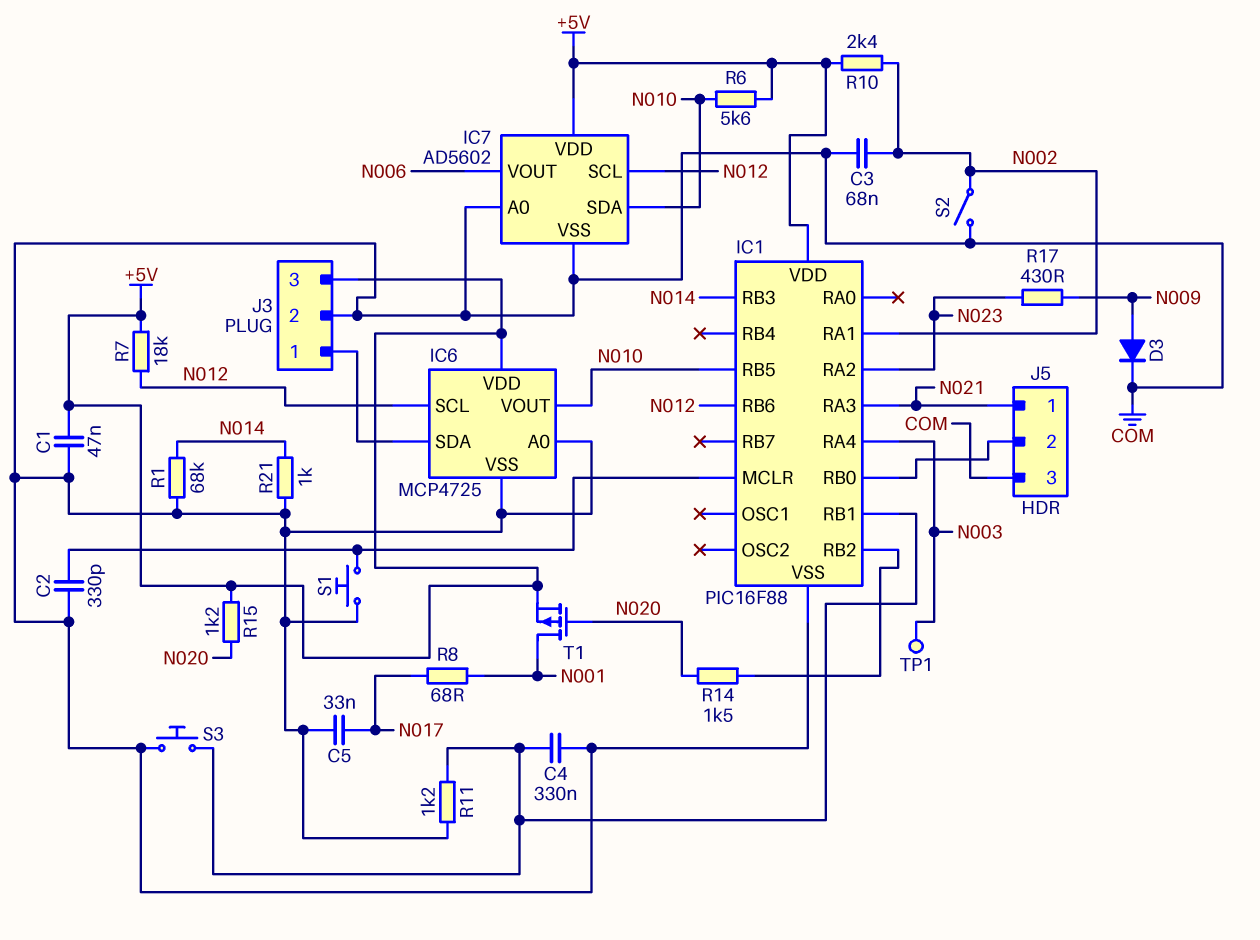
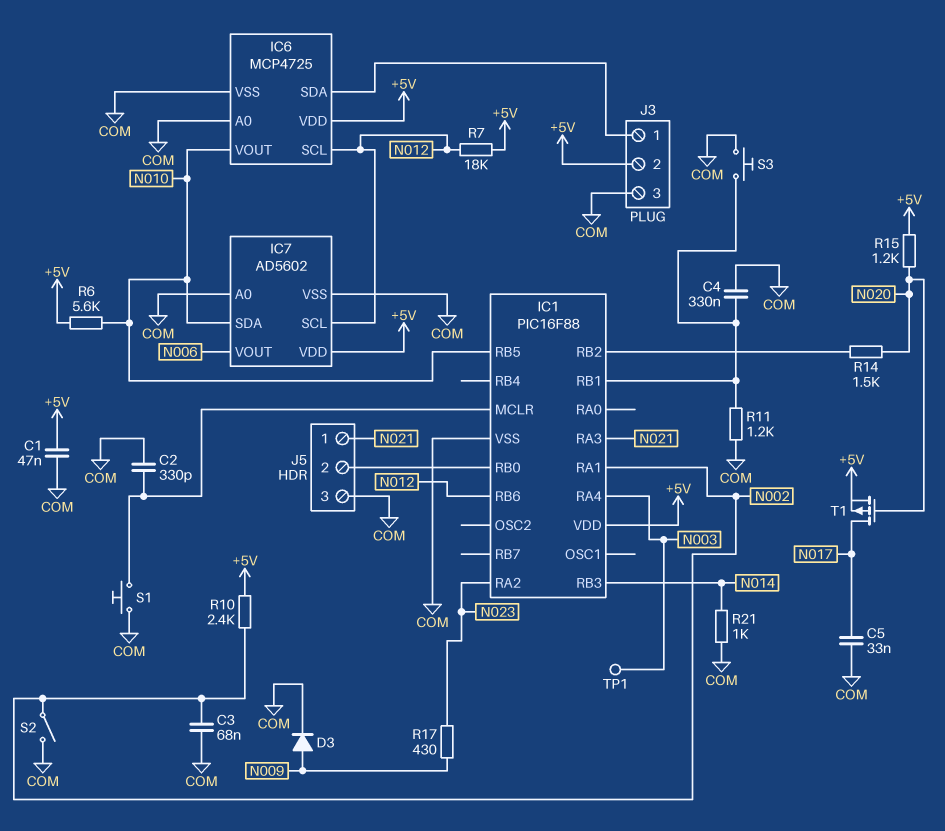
J3 pin 2: COM -> +5V
J3 pin 3: +5V -> COM
R1: 68k (COM, N014) -> none
R8: 68 (N001, N017) -> none
T1: PMOS (G N020, D N001, S +5V) -> PMOS (G N020, D N017, S +5V)

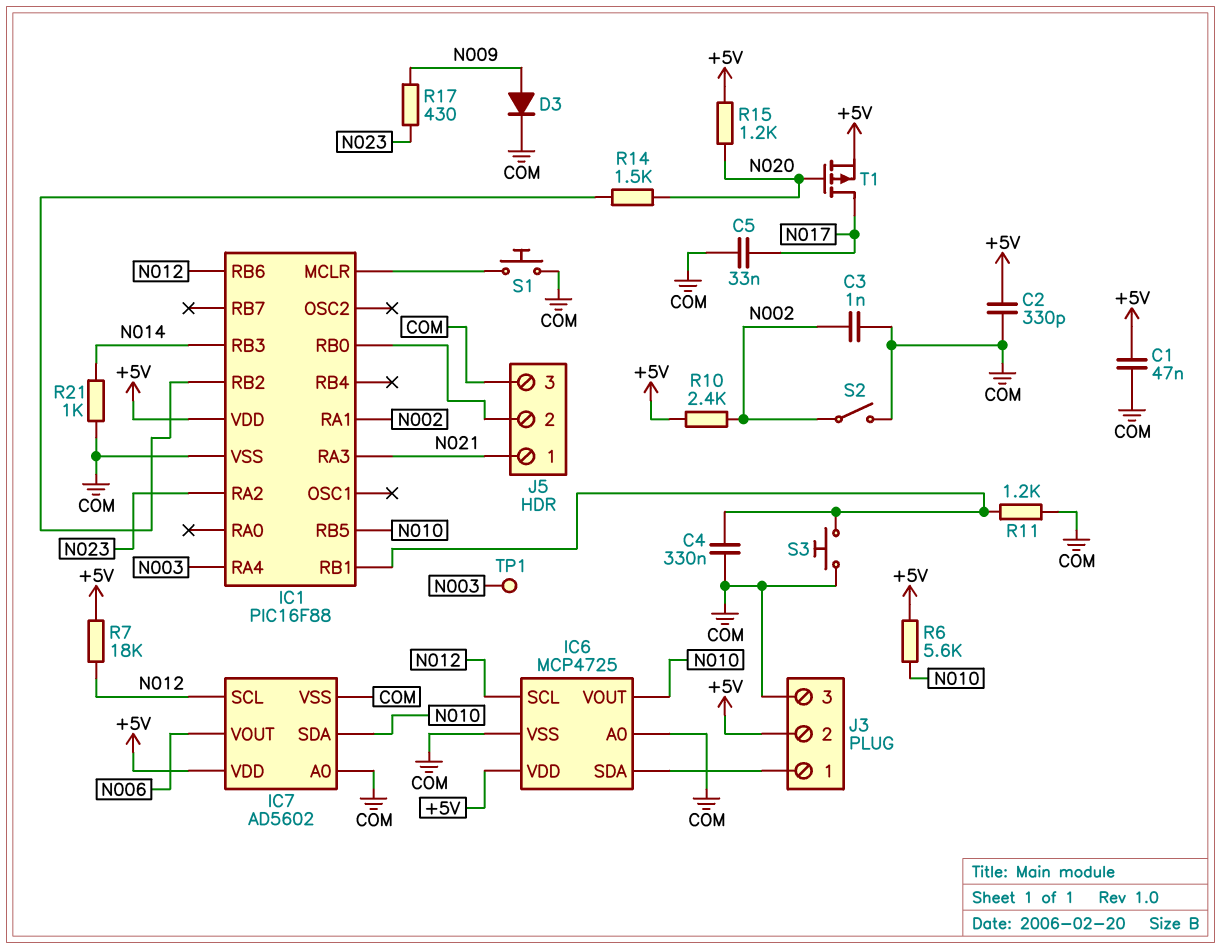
C2: 330pF (COM, IC1/MCLR) -> 330pF (+5V, COM)
C3: 68nF (COM, N002) -> 1nF (COM, N002)

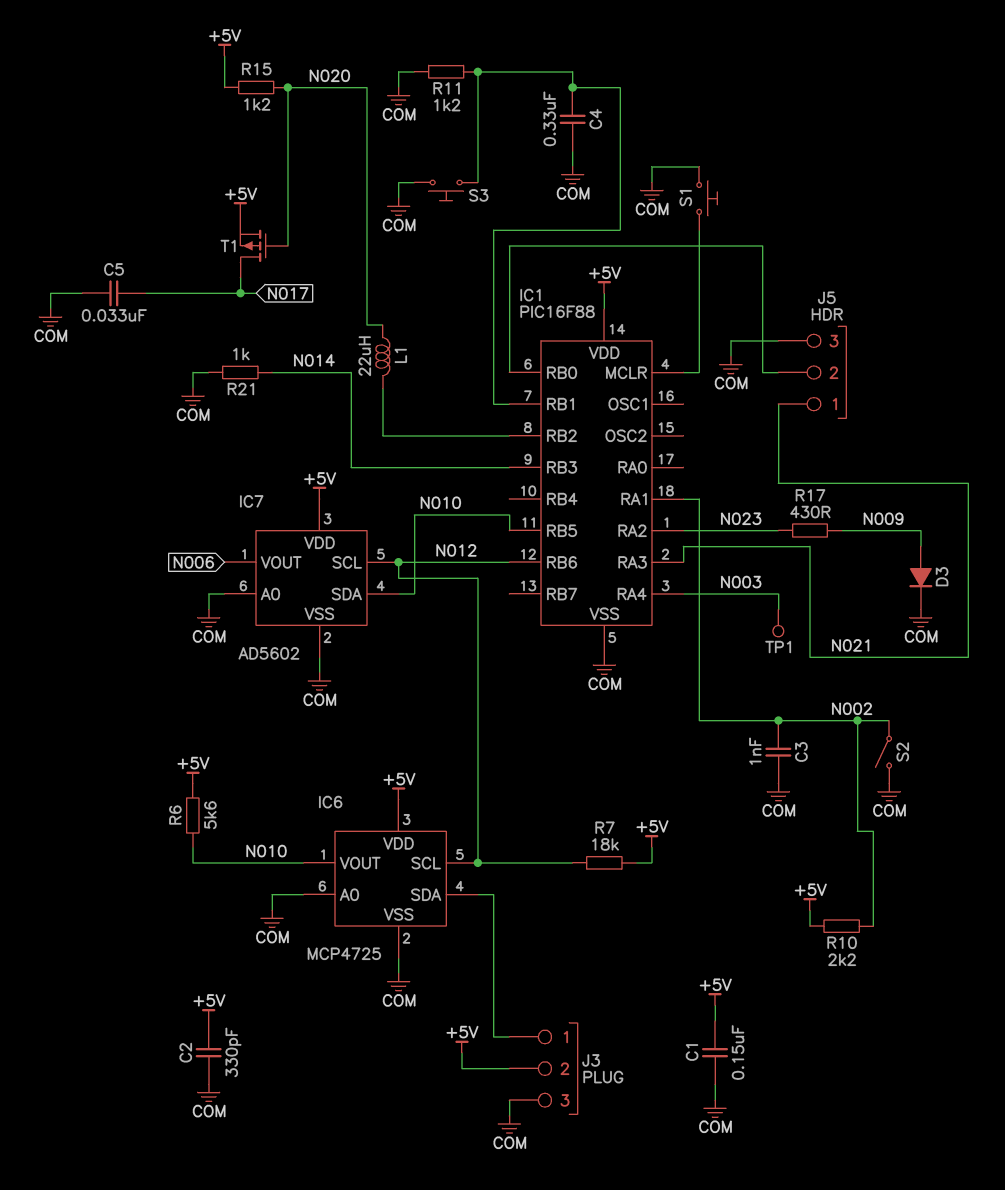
C1: 47nF (+5V, COM) -> 150nF (+5V, COM)
L1: none -> 22uH (IC1/RB2, N020)
R10: 2.4k (+5V, N002) -> 2.2k (+5V, N002)
R14: 1.5k (IC1/RB2, N020) -> none

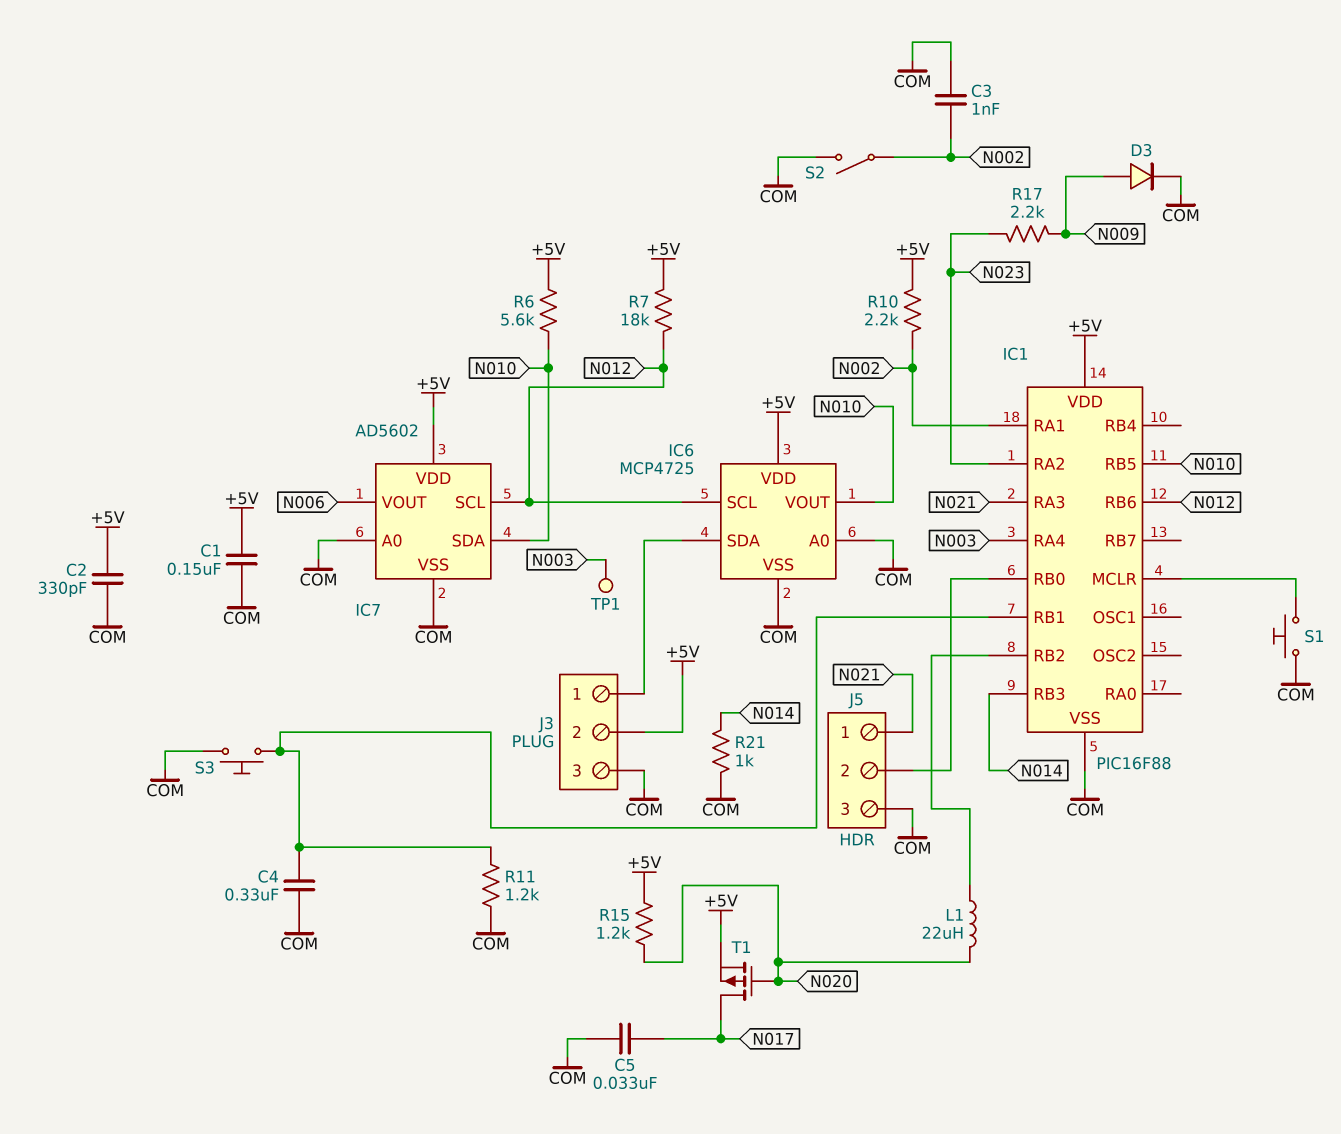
R17: 430 (N009, N023) -> 2.2k (N009, N023)

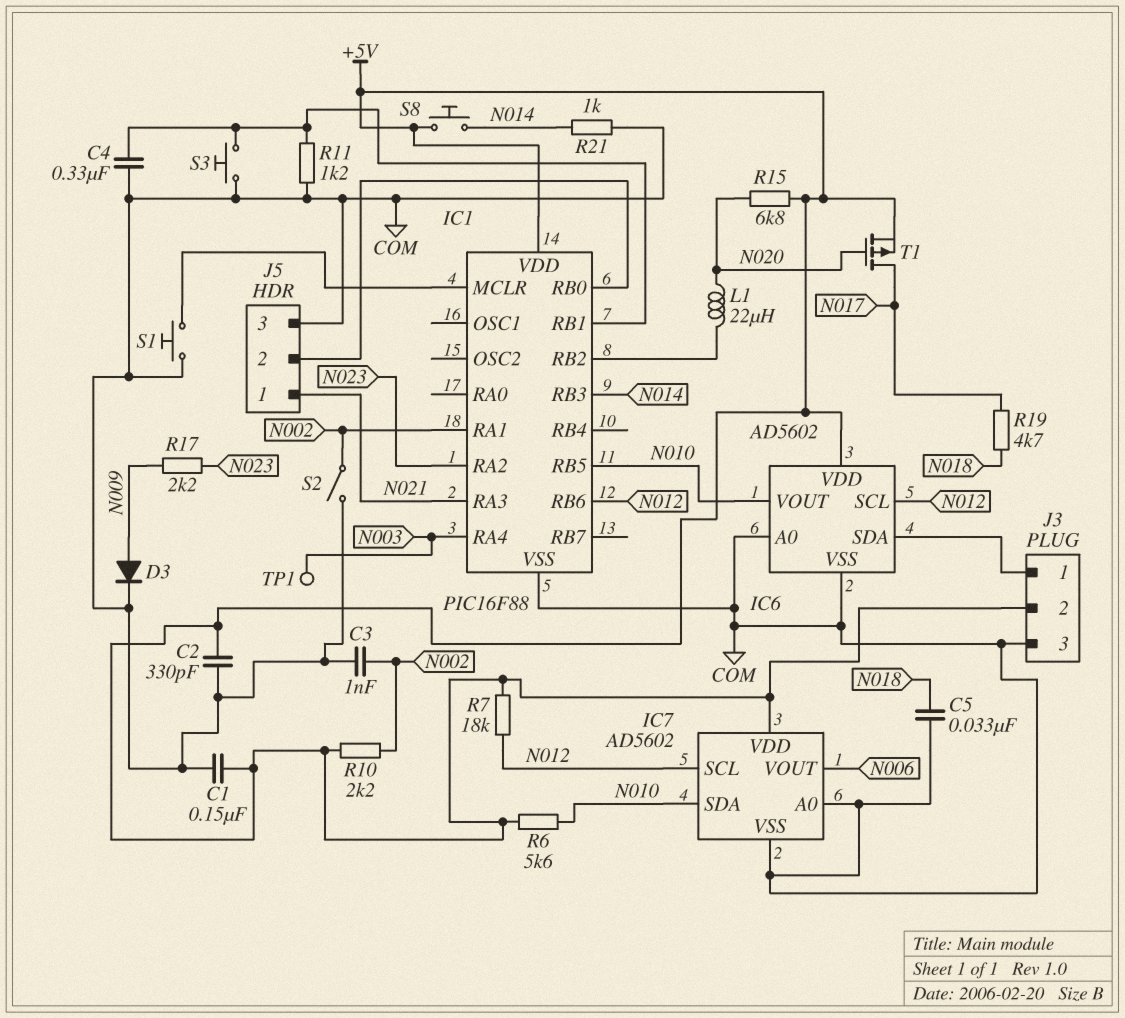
C5: 33nF (COM, N017) -> 33nF (COM, N018)
IC6: MCP4725 -> AD5602
R15: 1.2k (+5V, N020) -> 6.8k (+5V, N020)
R19: none -> 4.7k (N017, N018)
S8: none -> button (+5V, N014)

